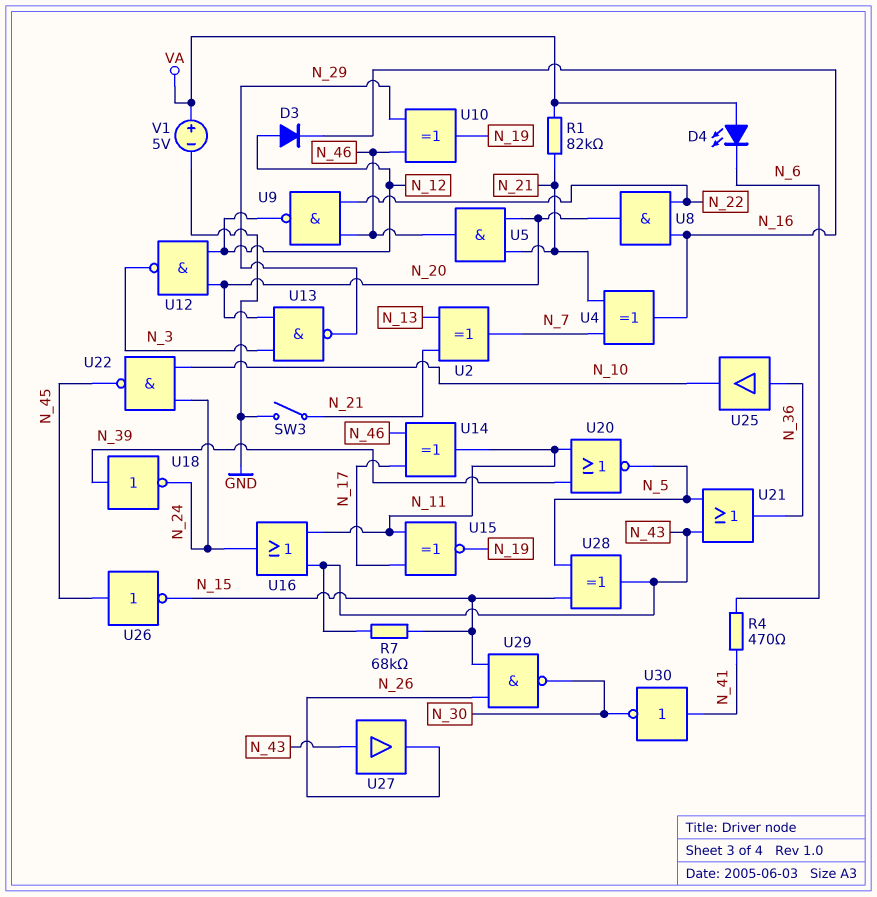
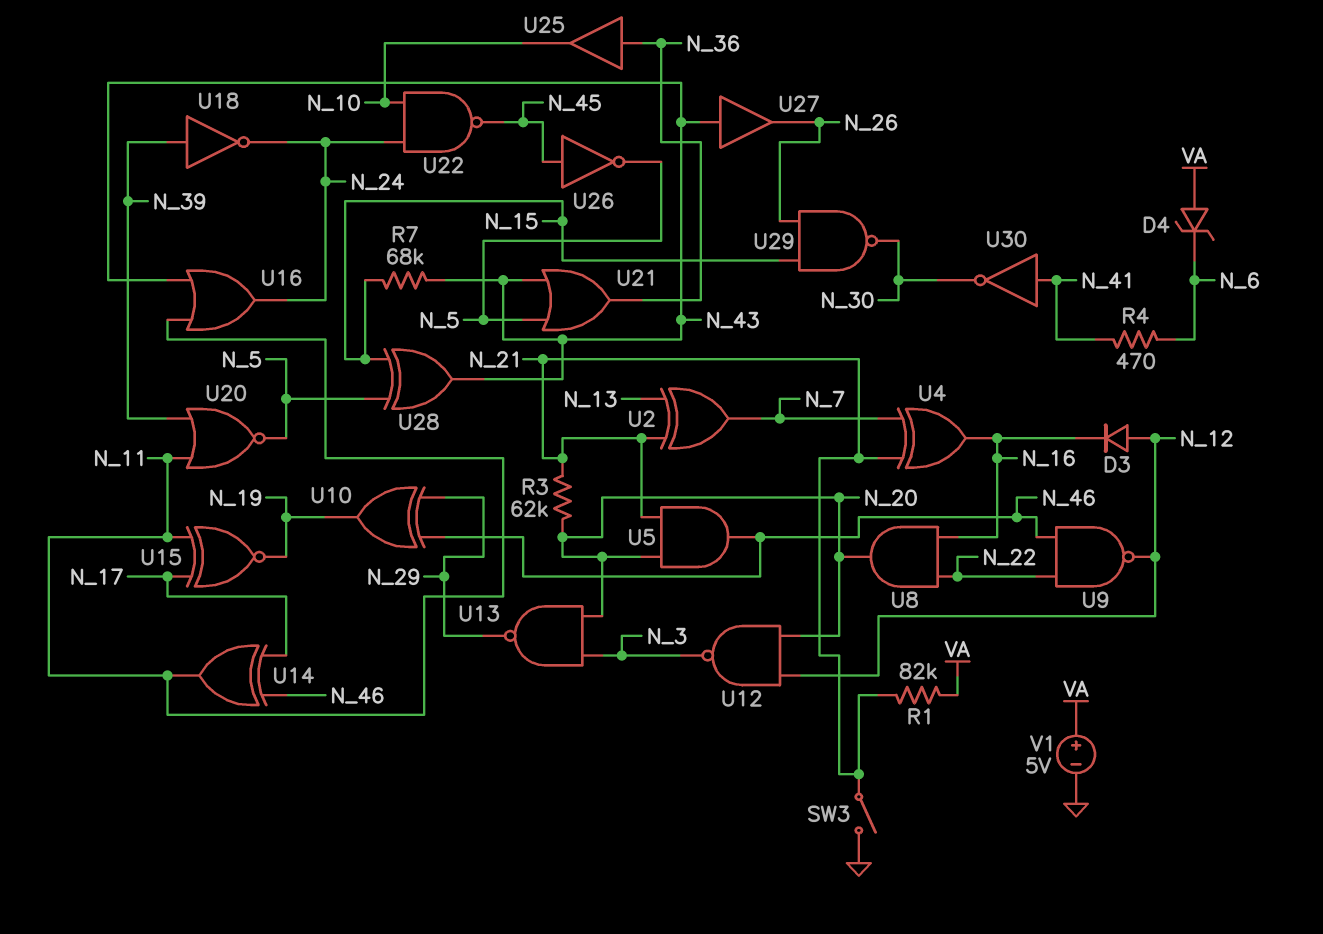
D4: LED (A VA, K N_6) -> zener (A VA, K N_6)
R3: none -> 62k (N_20, N_21)
U26: NOT (in N_45, out N_15) -> NOT (in N_45, out N_5)

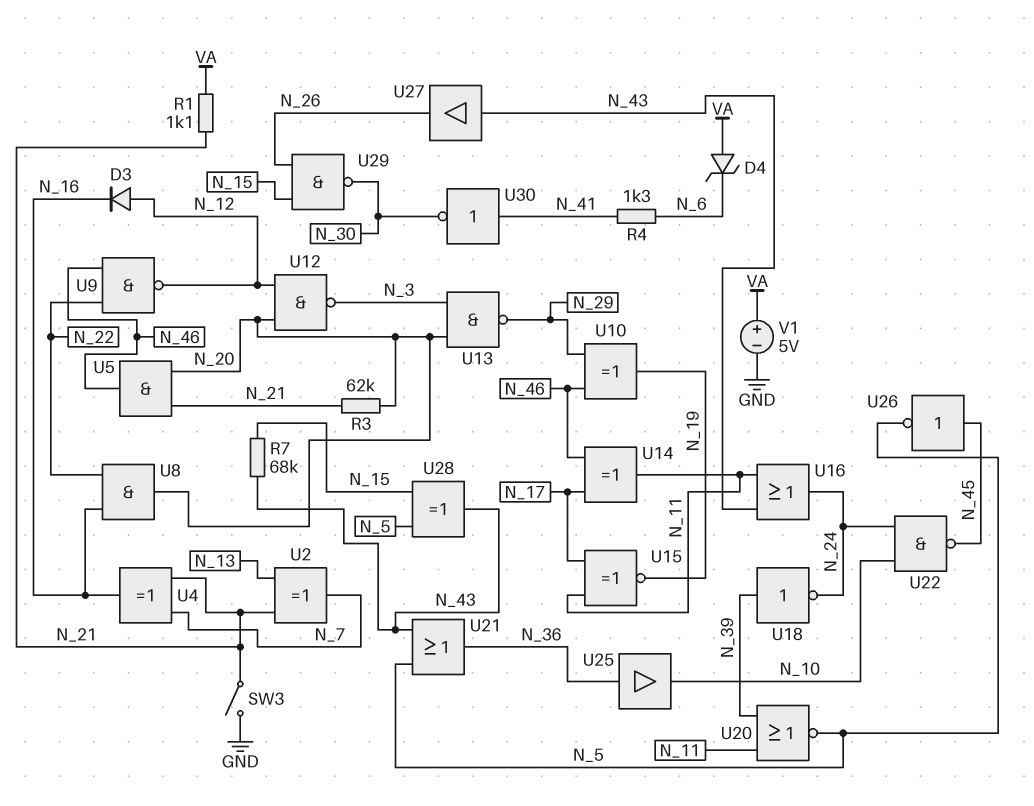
R1: 82k (N_21, VA) -> 1.1k (N_21, VA)
R4: 470 (N_6, N_41) -> 1.3k (N_6, N_41)

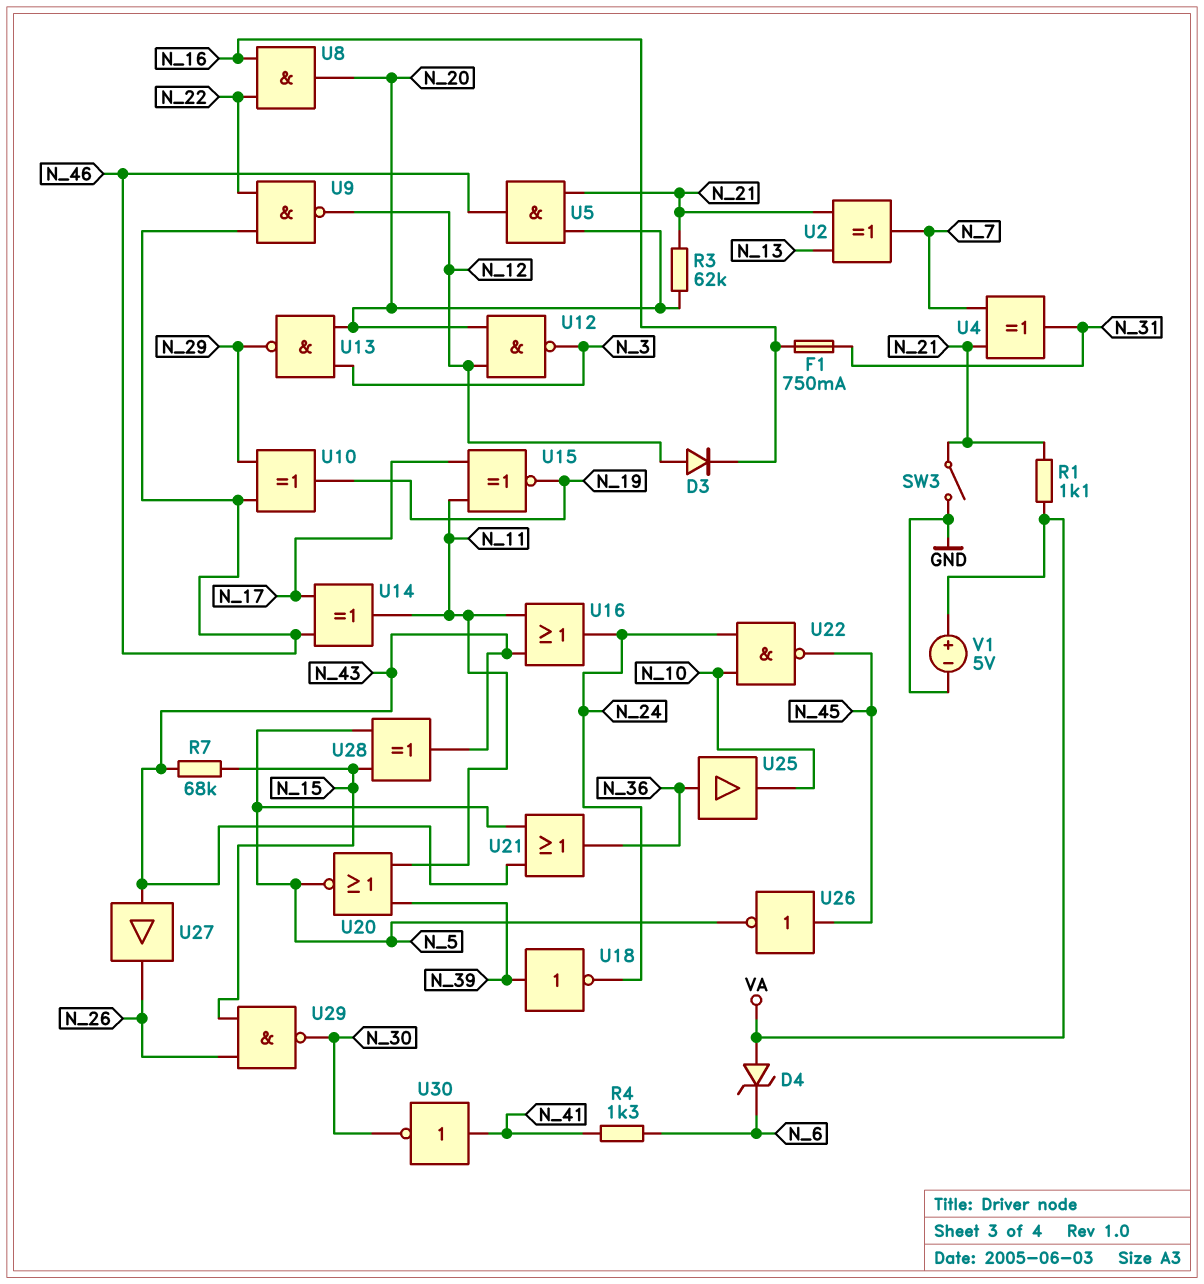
F1: none -> 750mA (N_16, N_31)
U4: XOR (in N_7, in N_21, out N_16) -> XOR (in N_7, in N_21, out N_31)

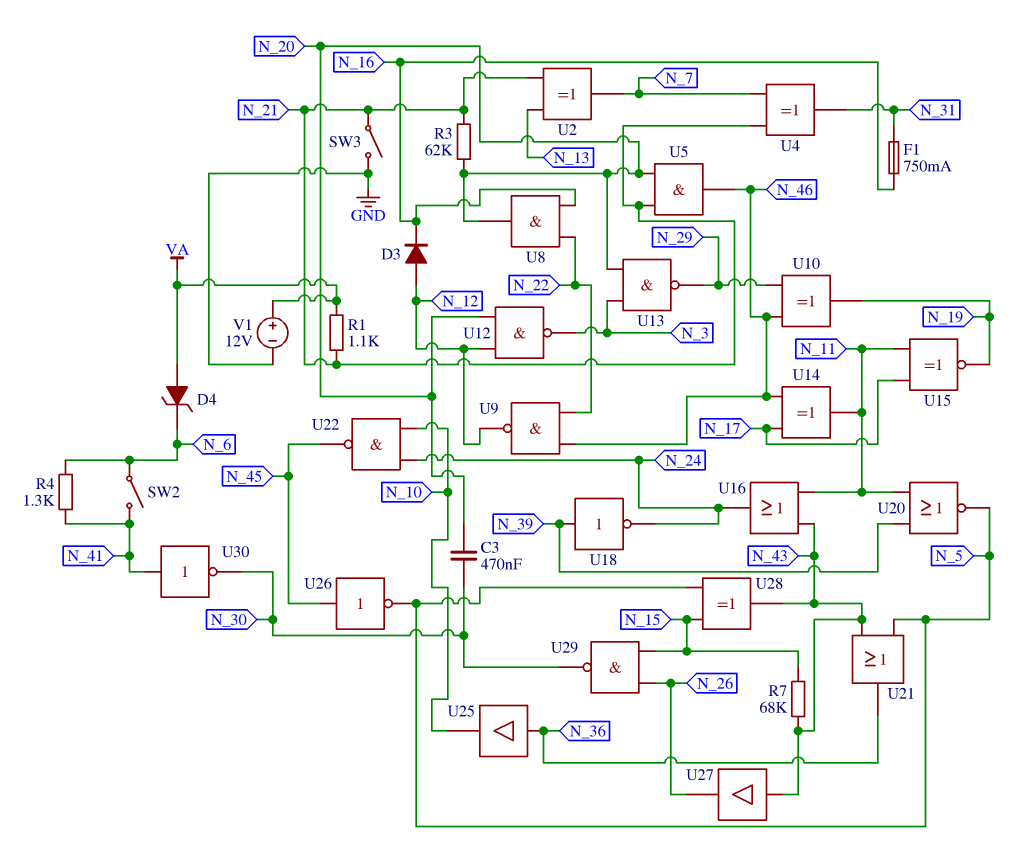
C3: none -> 470nF (N_20, N_30)
SW2: none -> switch (N_6, N_41)
V1: 5V (plus VA, minus GND) -> 12V (plus VA, minus GND)

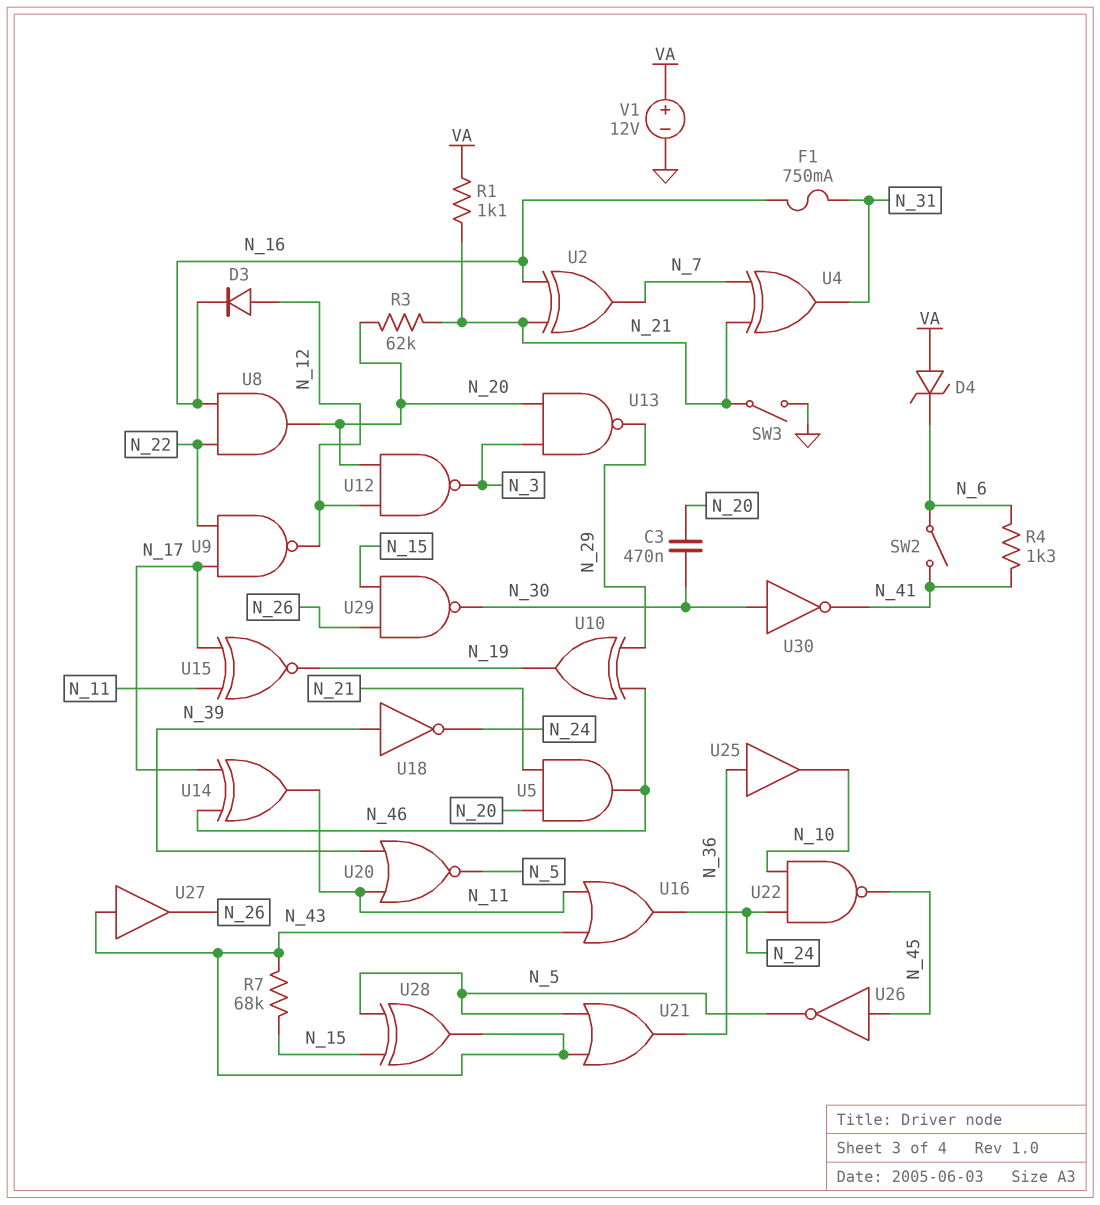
U2: XOR (in N_13, in N_21, out N_7) -> XOR (in N_16, in N_21, out N_7)
U9: NAND (in N_22, in N_46, out N_12) -> NAND (in N_17, in N_22, out N_12)
U30: NOT (in N_41, out N_30) -> NOT (in N_30, out N_41)

